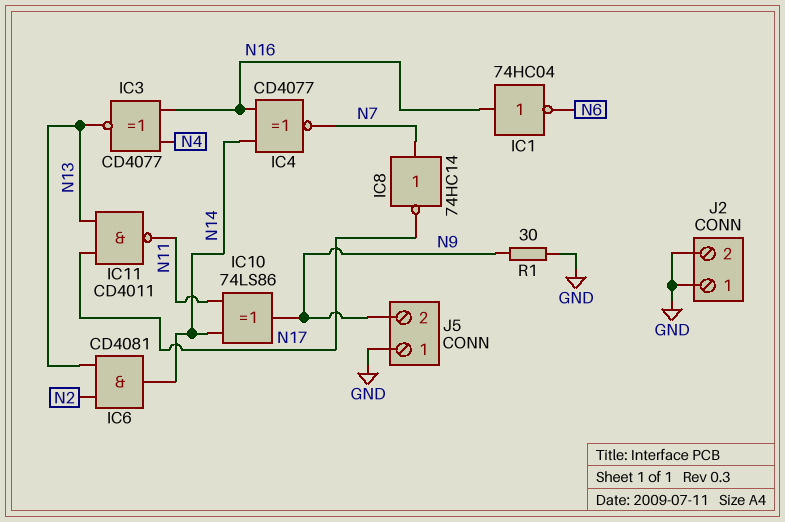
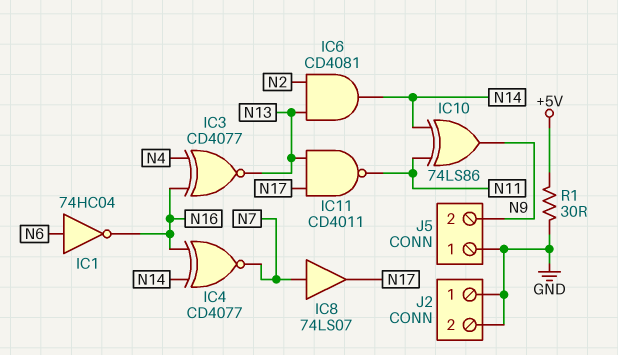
IC1: NOT 74HC04 (in N16, out N6) -> NOT 74HC04 (in N6, out N16)
IC8: NOT 74HC14 (in N7, out N17) -> buffer 74LS07 (in N7, out N17)
R1: 30 (GND, N9) -> 30 (+5V, GND)

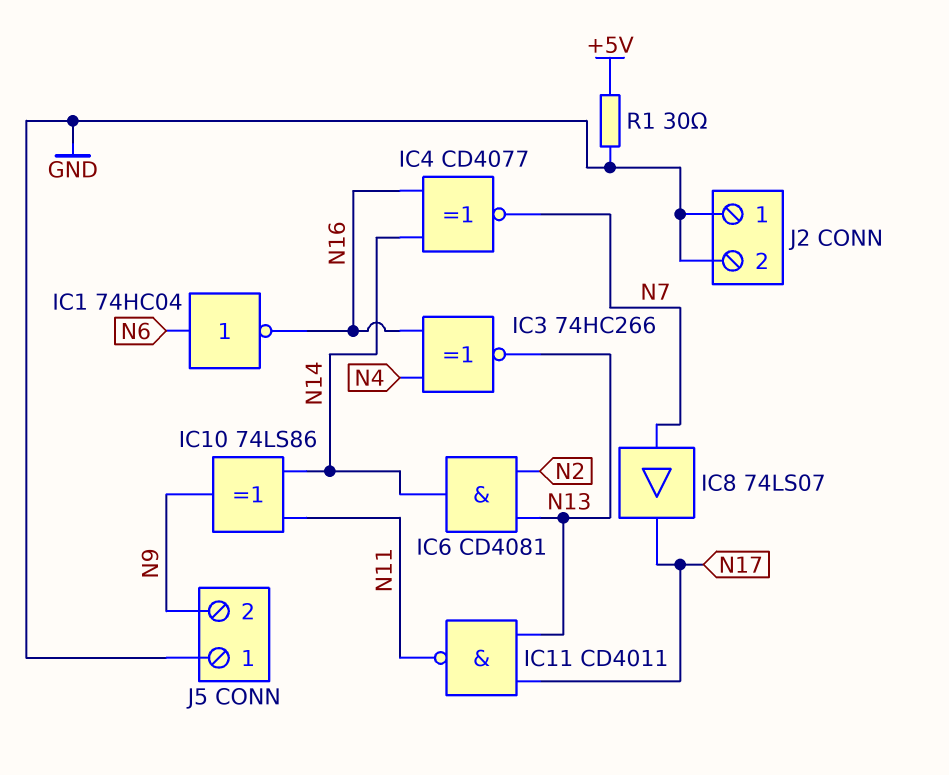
IC3: XNOR CD4077 (in N4, in N16, out N13) -> XNOR 74HC266 (in N4, in N16, out N13)

